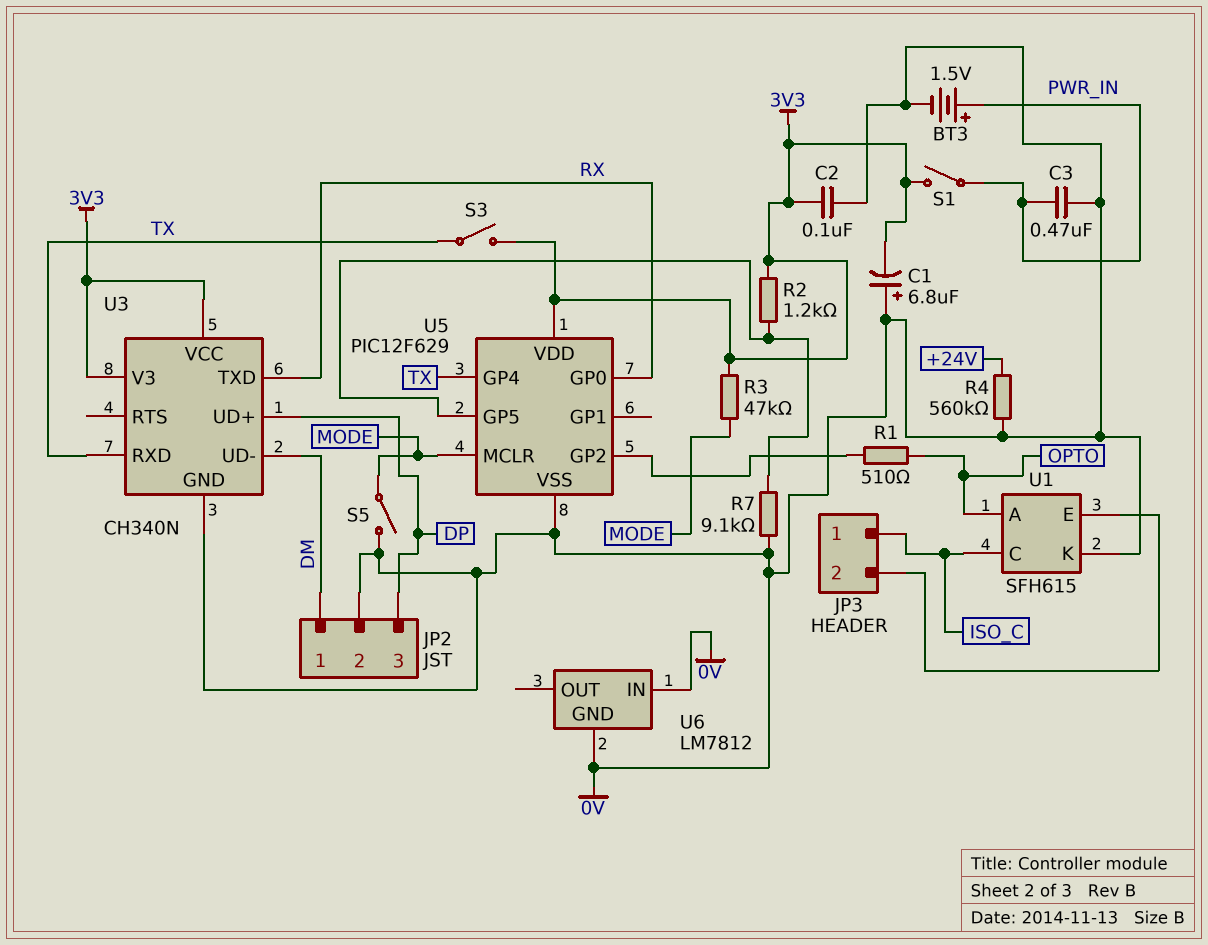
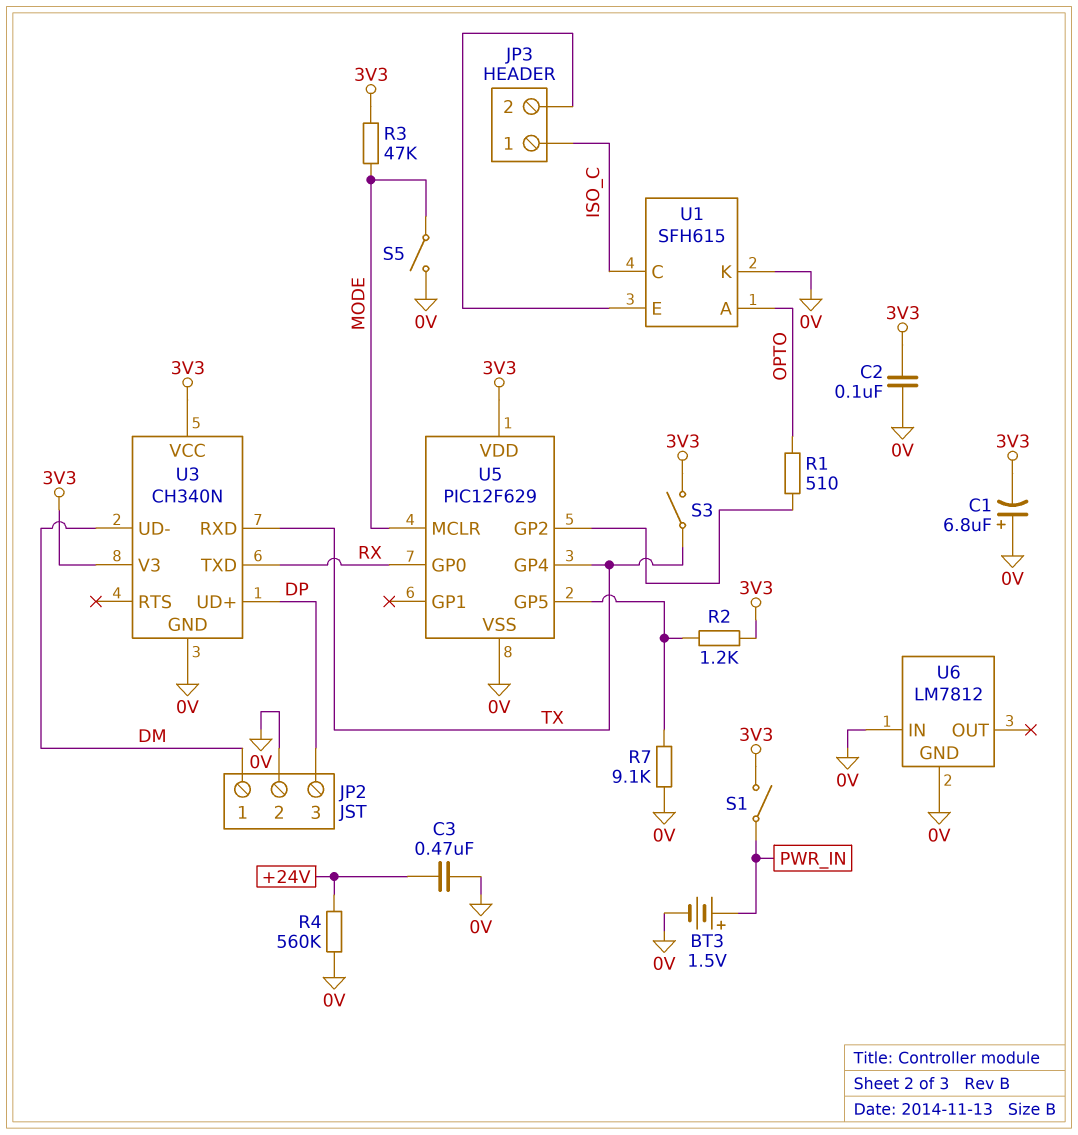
C3: 470nF (0V, PWR_IN) -> 470nF (+24V, 0V)

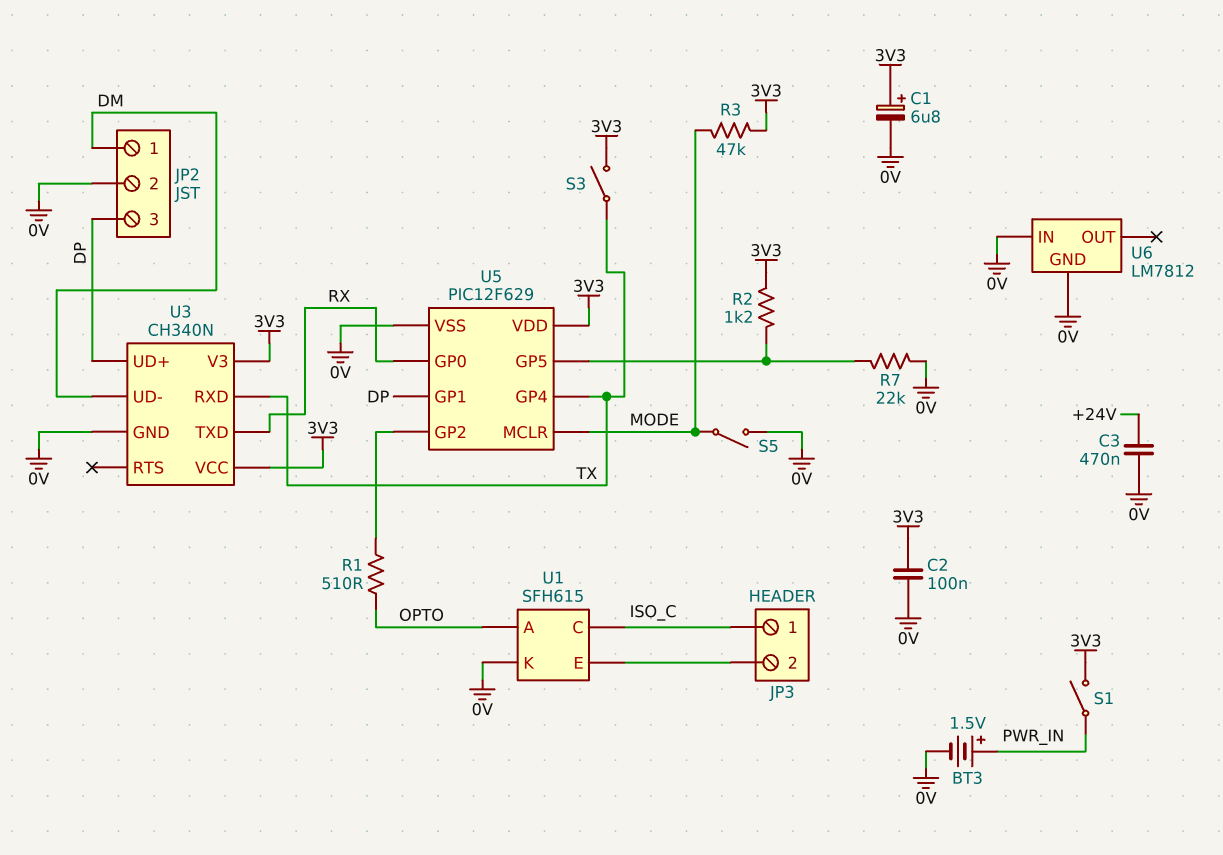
C1: 6.8uF (plus 0V, minus 3V3) -> 6.8uF (plus 3V3, minus 0V)
R4: 560k (+24V, 0V) -> none
R7: 9.1k (0V, U5/GP5) -> 22k (0V, U5/GP5)
U5 pin GP1: none -> DP

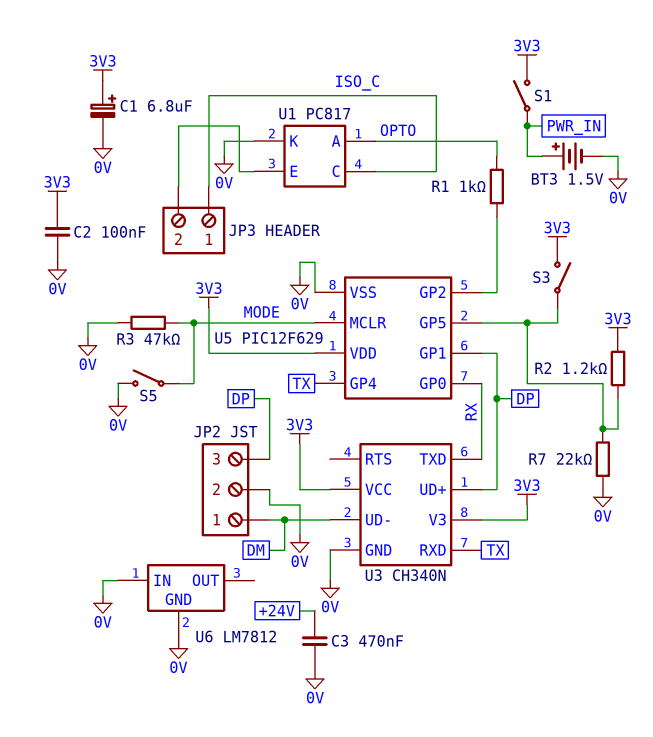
R1: 510 (OPTO, U5/GP2) -> 1k (OPTO, U5/GP2)
R3: 47k (3V3, MODE) -> 47k (0V, MODE)
S3: switch (3V3, TX) -> switch (3V3, U5/GP5)
U1: SFH615 -> PC817

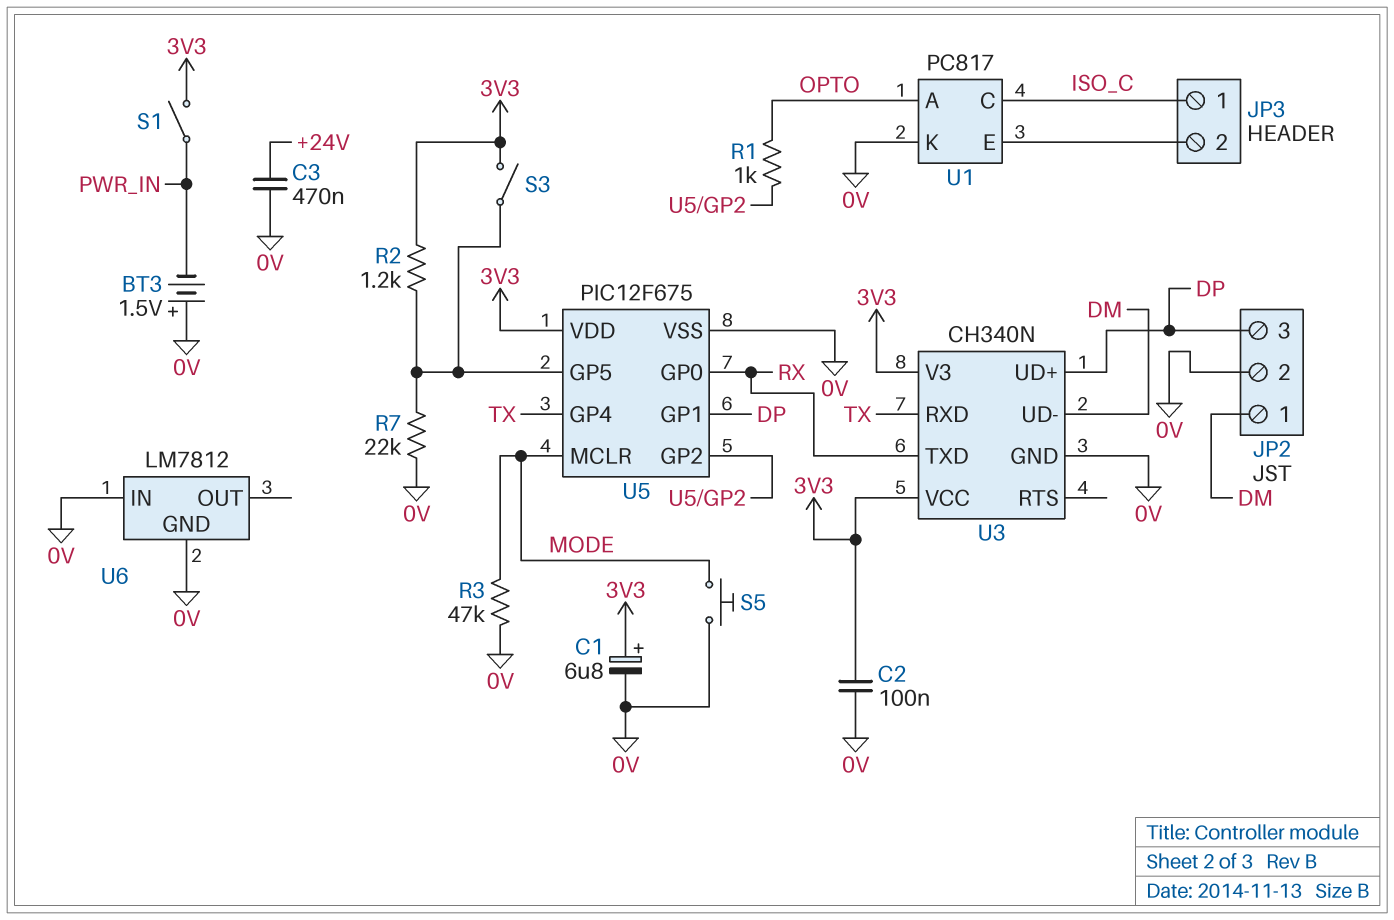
BT3: 1.5V (plus PWR_IN, minus 0V) -> 1.5V (plus 0V, minus PWR_IN)
S5: switch (0V, MODE) -> button (0V, MODE)
U5: PIC12F629 -> PIC12F675

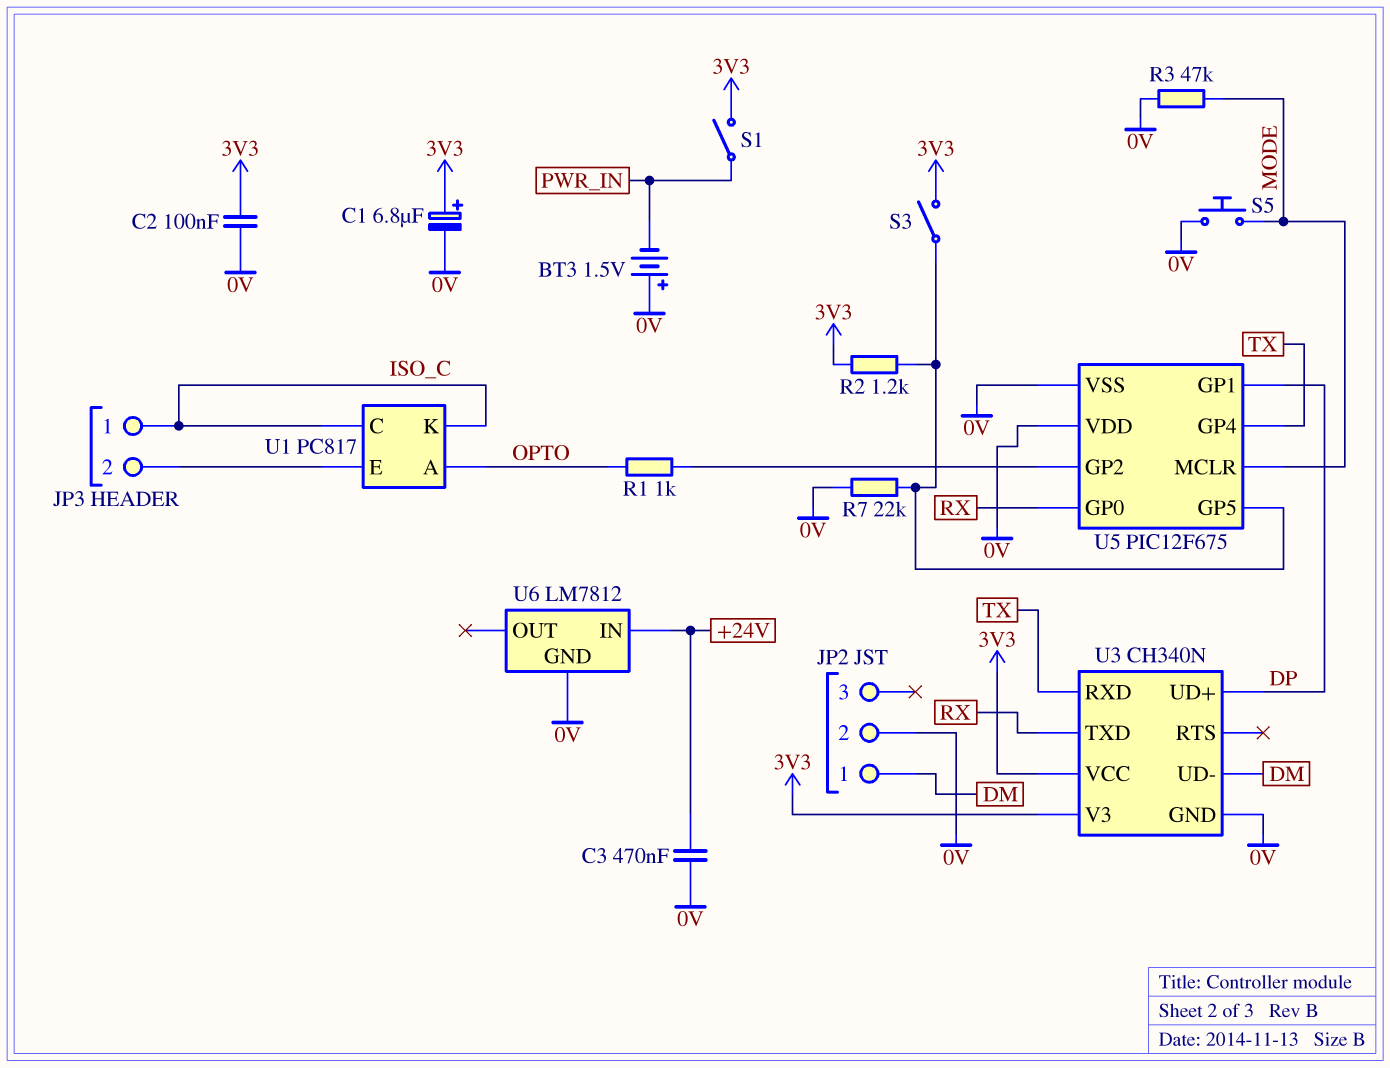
JP2 pin 3: DP -> none
U1 pin K: 0V -> ISO_C
U5 pin VDD: 3V3 -> 0V
U6 pin IN: 0V -> +24V

